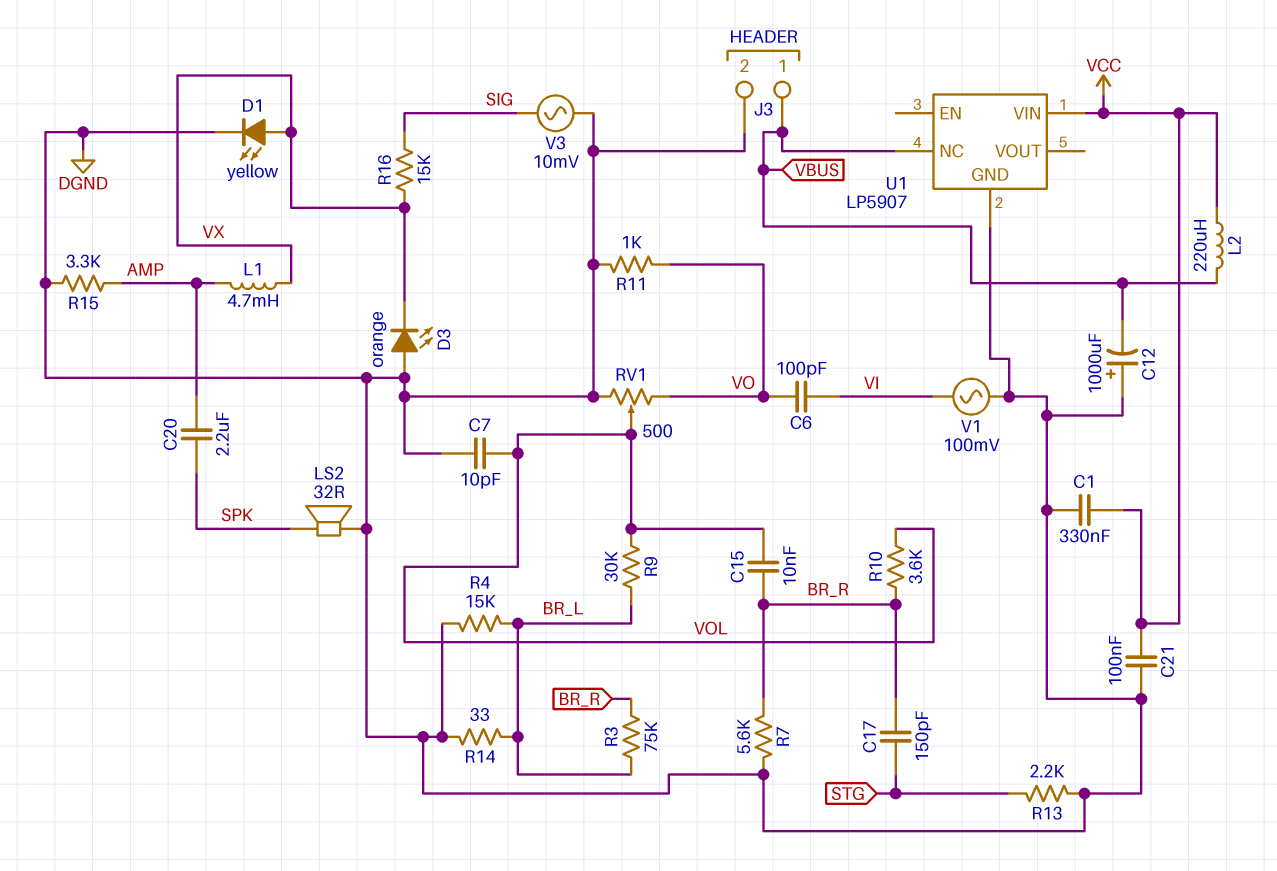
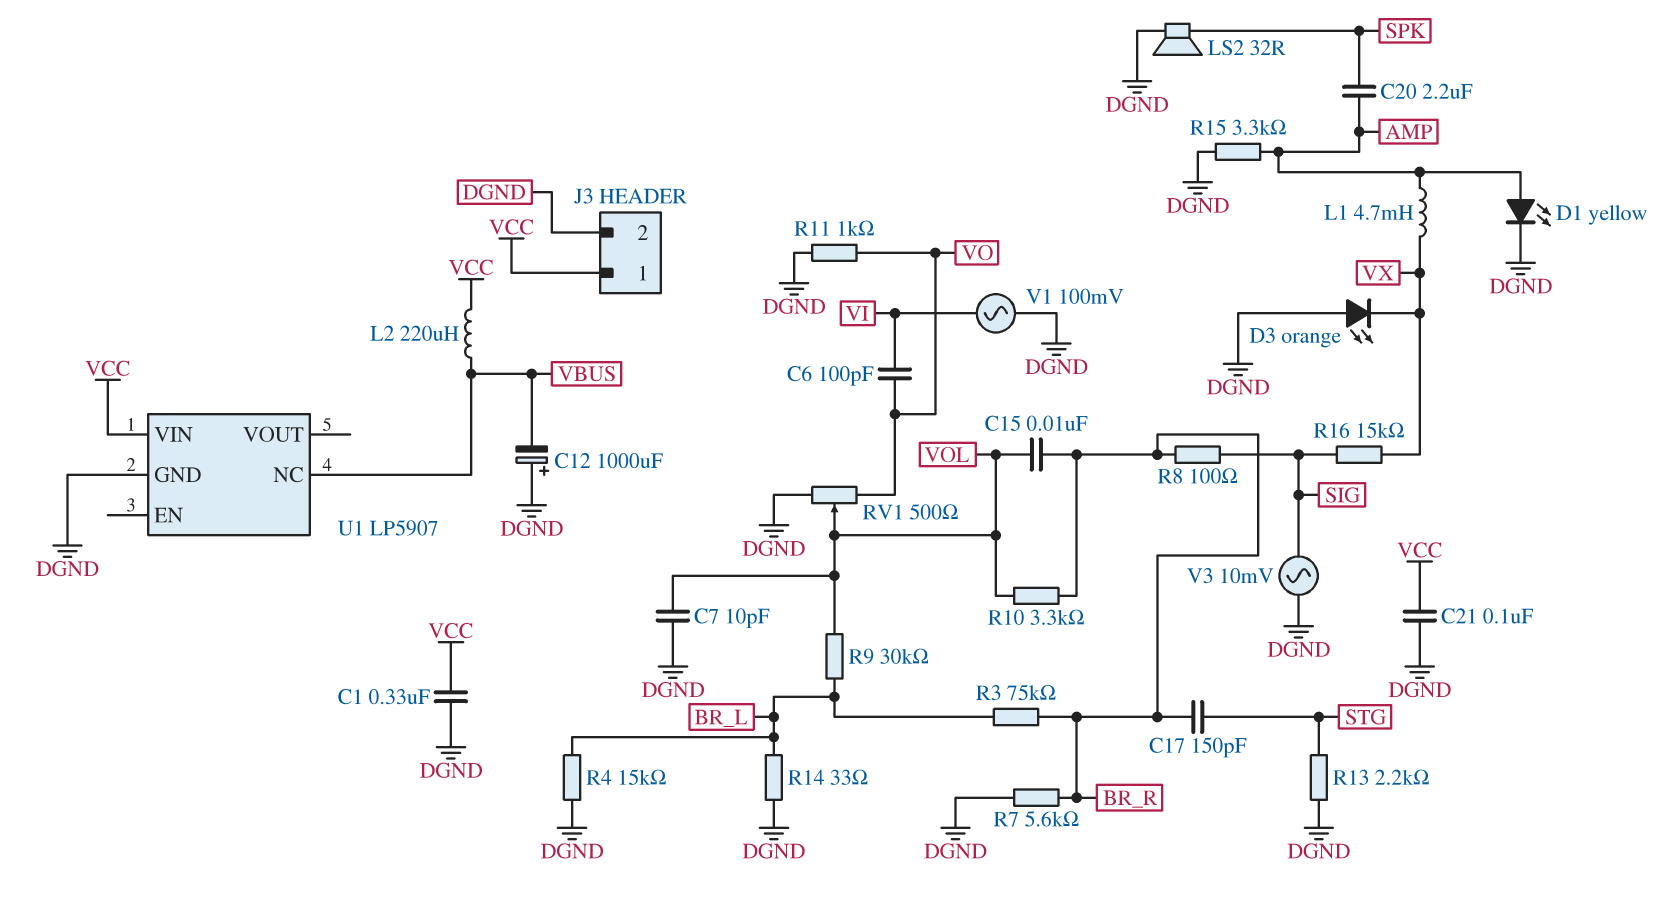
D1: LED yellow (A VX, K DGND) -> LED yellow (A AMP, K DGND)
J3 pin 1: VBUS -> VCC
R8: none -> 100 (BR_R, SIG)
R10: 3.6k (BR_R, VOL) -> 3.3k (BR_R, VOL)

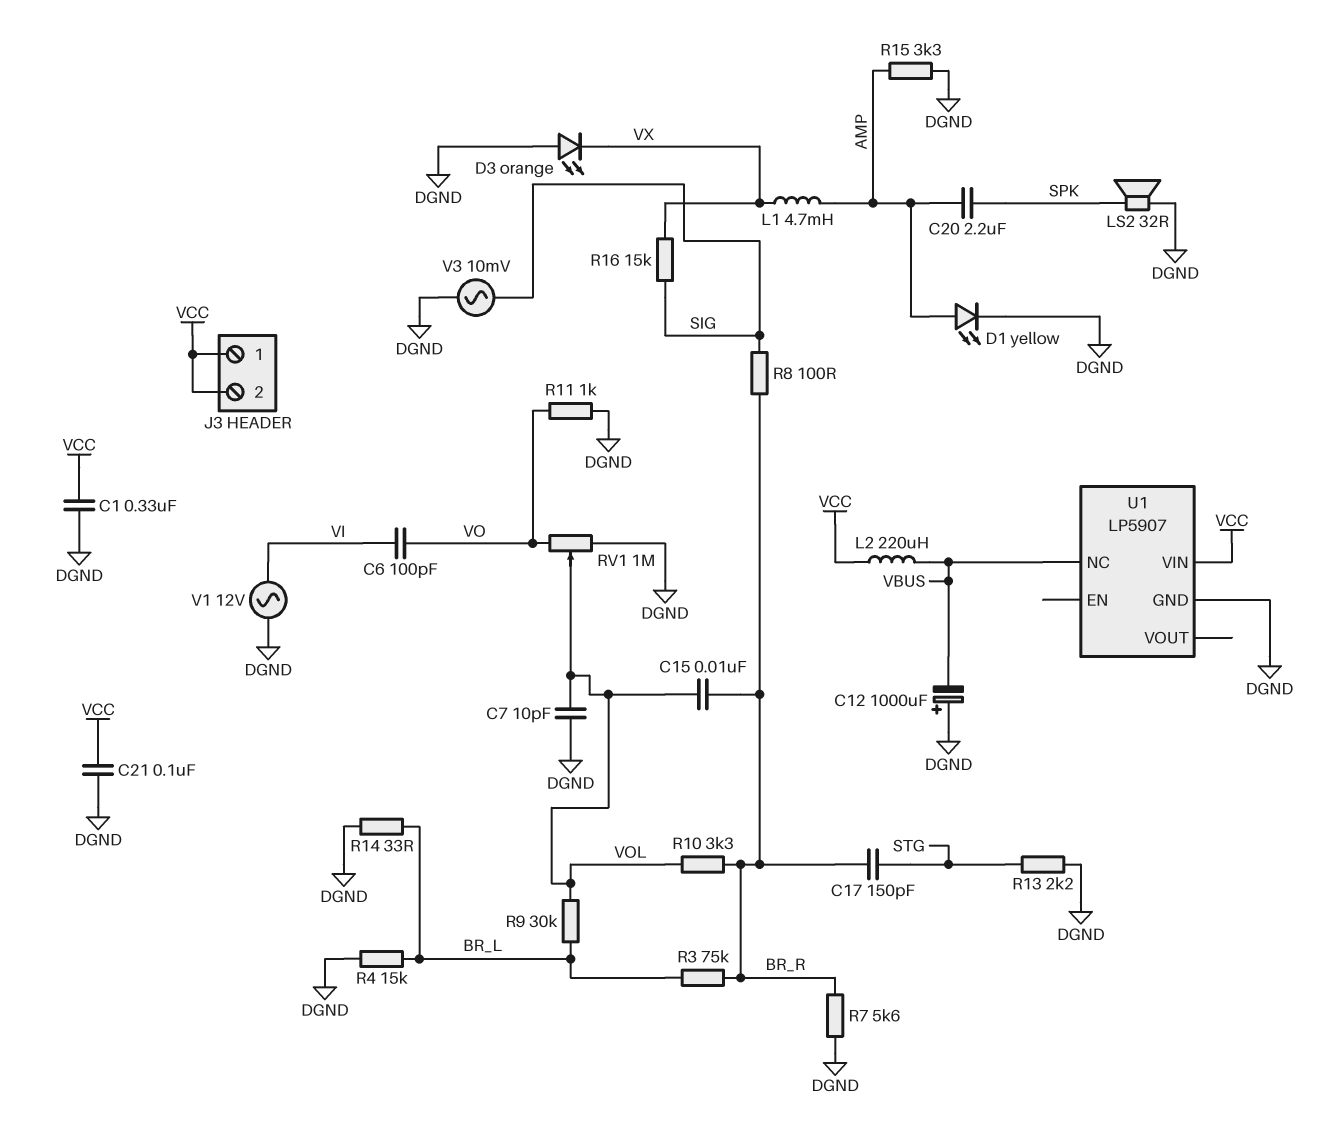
J3 pin 2: DGND -> VCC
RV1: 500 (DGND, VO, wiper VOL) -> 1M (DGND, VO, wiper VOL)
V1: AC 100mV (DGND, VI) -> AC 12V (DGND, VI)

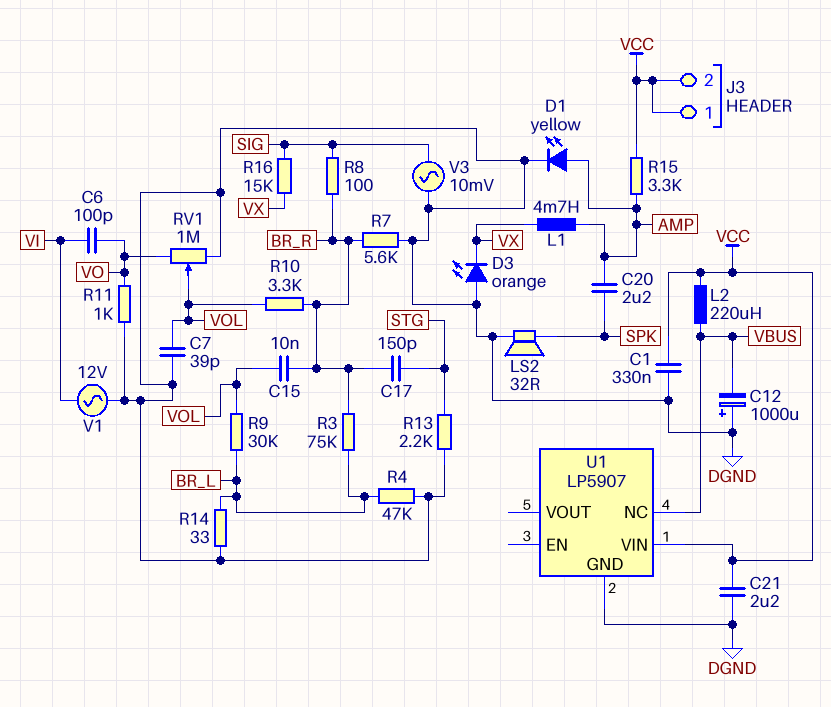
C7: 10pF (DGND, VOL) -> 39pF (DGND, VOL)
C21: 100nF (DGND, VCC) -> 2.2uF (DGND, VCC)
R4: 15k (BR_L, DGND) -> 47k (BR_L, DGND)
R15: 3.3k (AMP, DGND) -> 3.3k (AMP, VCC)

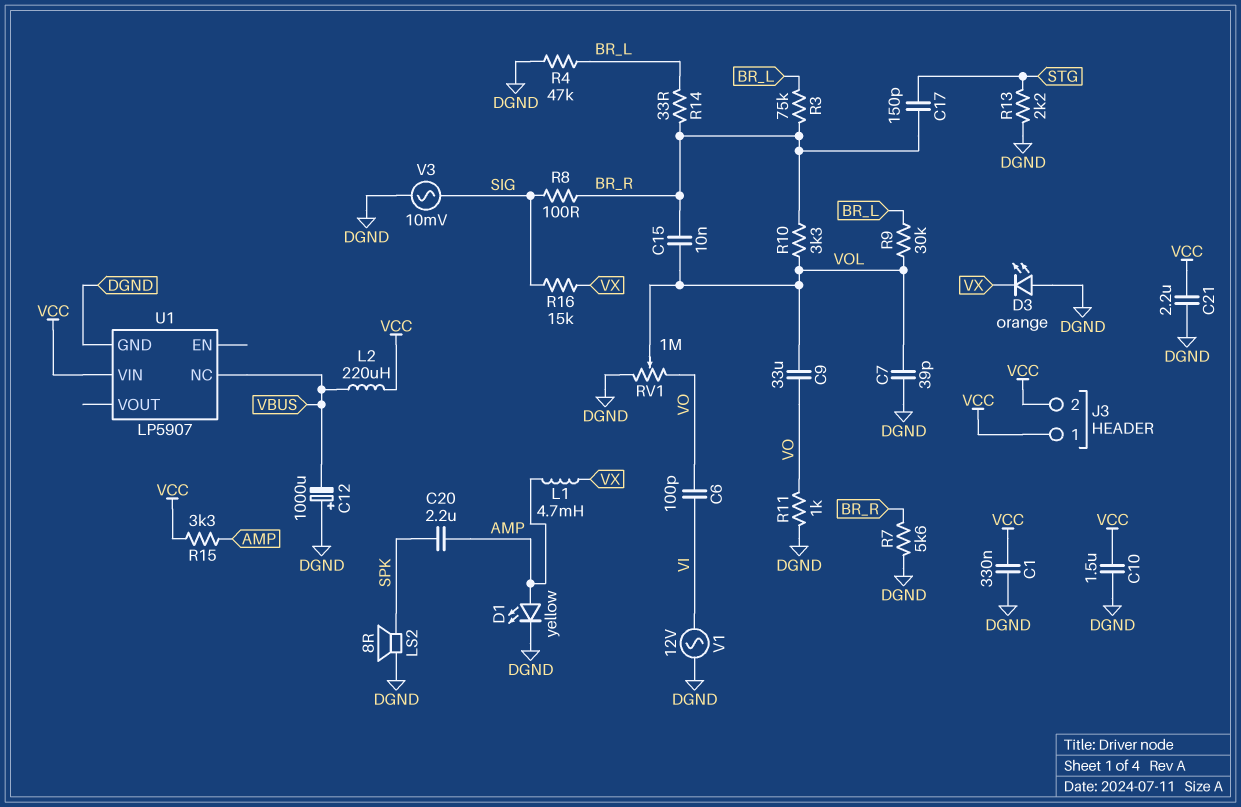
C9: none -> 33uF (VO, VOL)
C10: none -> 1.5uF (DGND, VCC)
LS2: speaker 32R (DGND, SPK) -> speaker 8R (DGND, SPK)
R14: 33 (BR_L, DGND) -> 33 (BR_L, BR_R)

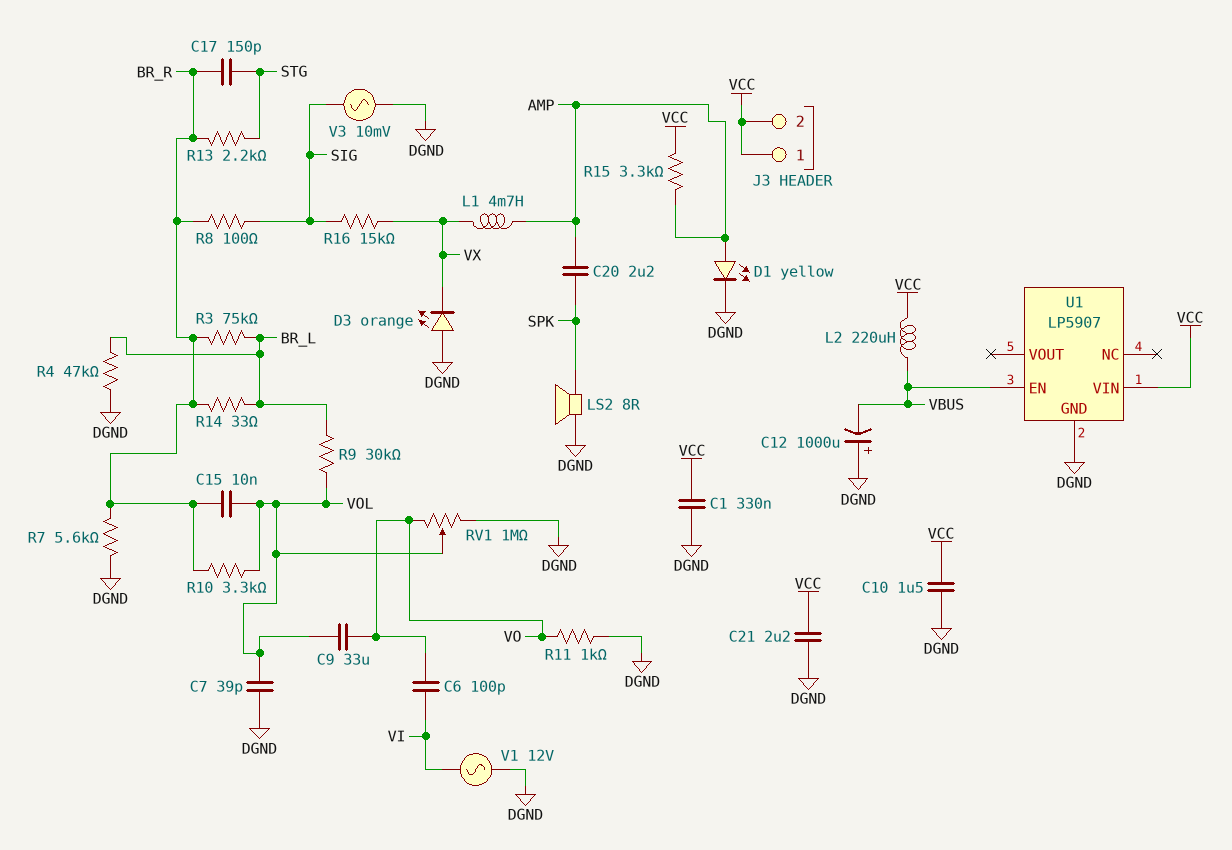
R13: 2.2k (DGND, STG) -> 2.2k (BR_R, STG)
U1 pin EN: none -> VBUS
U1 pin NC: VBUS -> none

